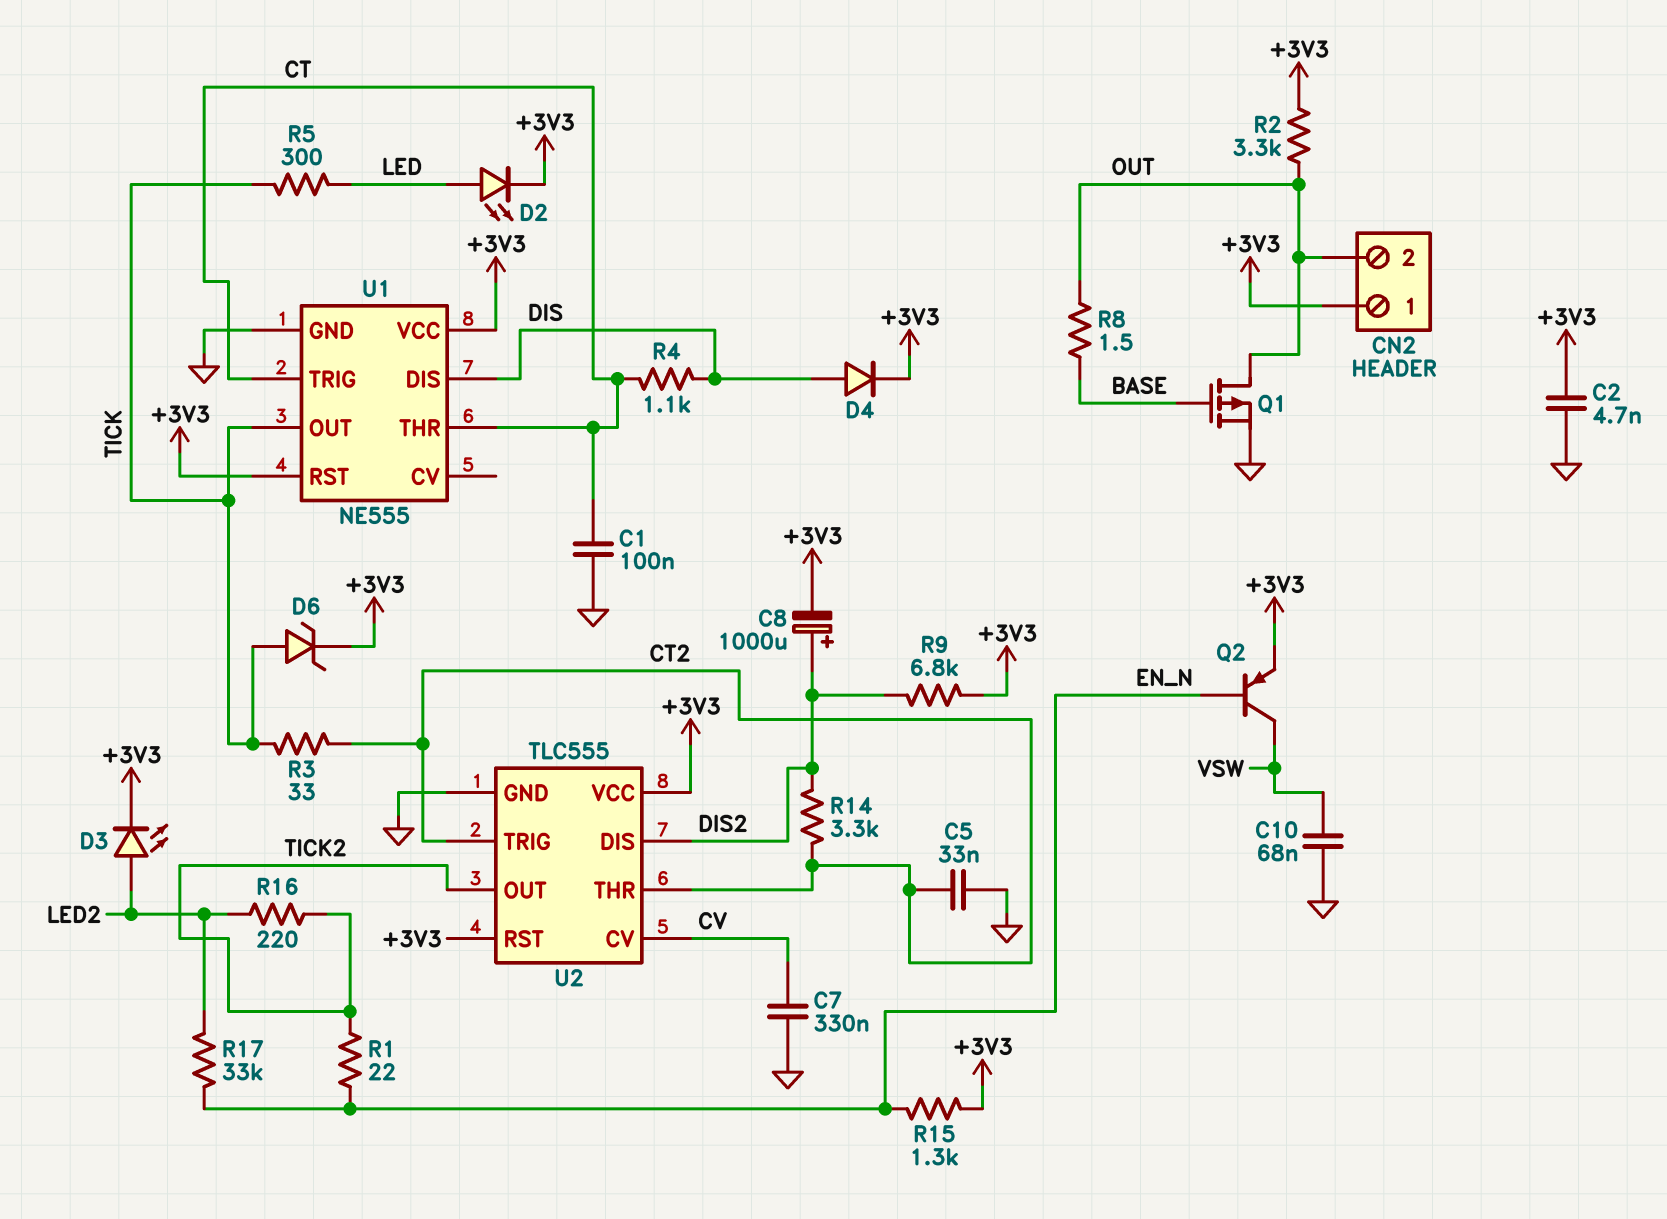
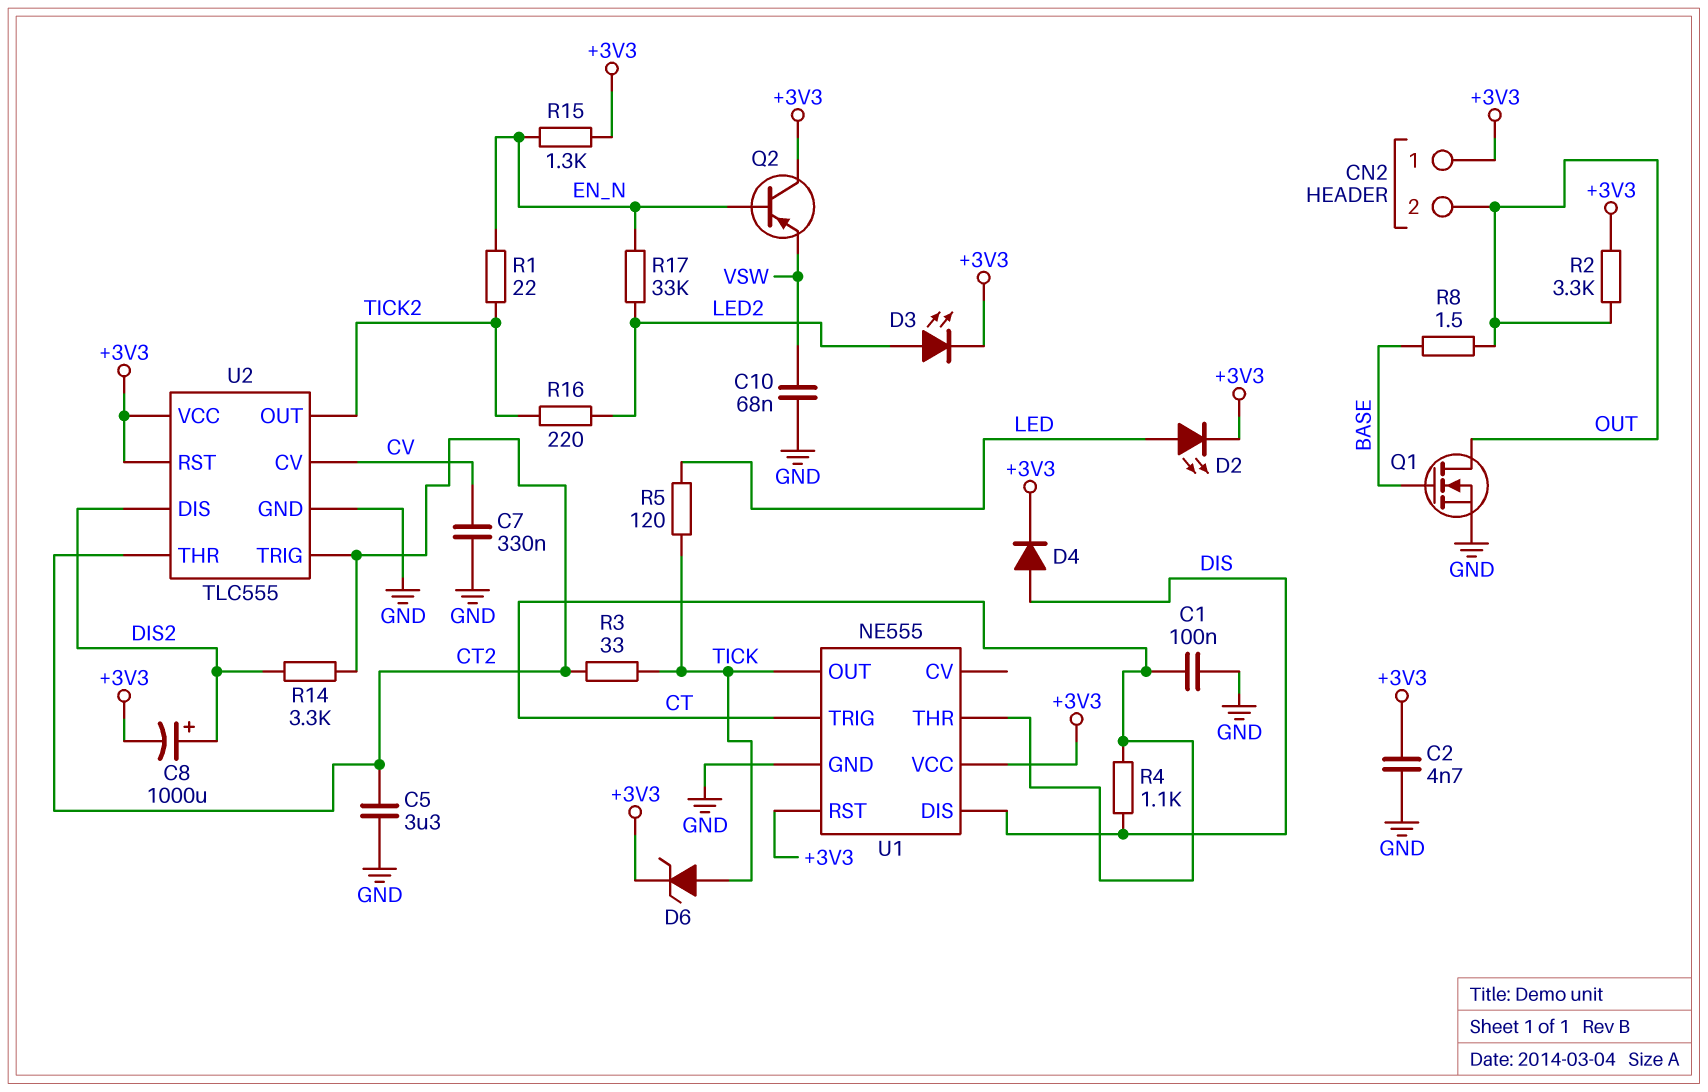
C5: 33nF (CT2, GND) -> 3.3uF (CT2, GND)
Q1: PMOS (G BASE, D OUT, S GND) -> NMOS (G BASE, D OUT, S GND)
Q2: PNP (B EN_N, C VSW, E +3V3) -> PNP (B EN_N, C +3V3, E VSW)
R5: 300 (LED, TICK) -> 120 (LED, TICK)
R9: 6.8k (+3V3, DIS2) -> none

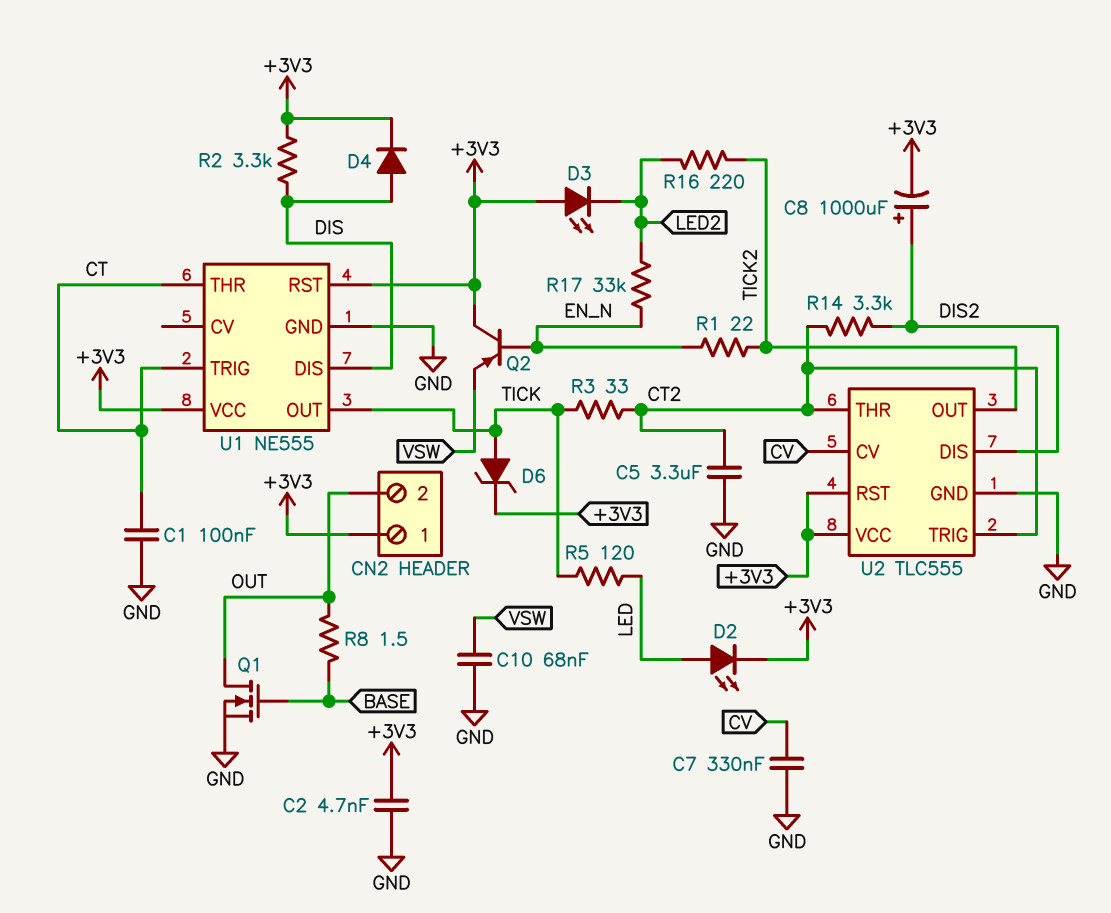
D3: LED (A LED2, K +3V3) -> LED (A +3V3, K LED2)
R2: 3.3k (+3V3, OUT) -> 3.3k (+3V3, DIS)
R4: 1.1k (CT, DIS) -> none
R15: 1.3k (+3V3, EN_N) -> none

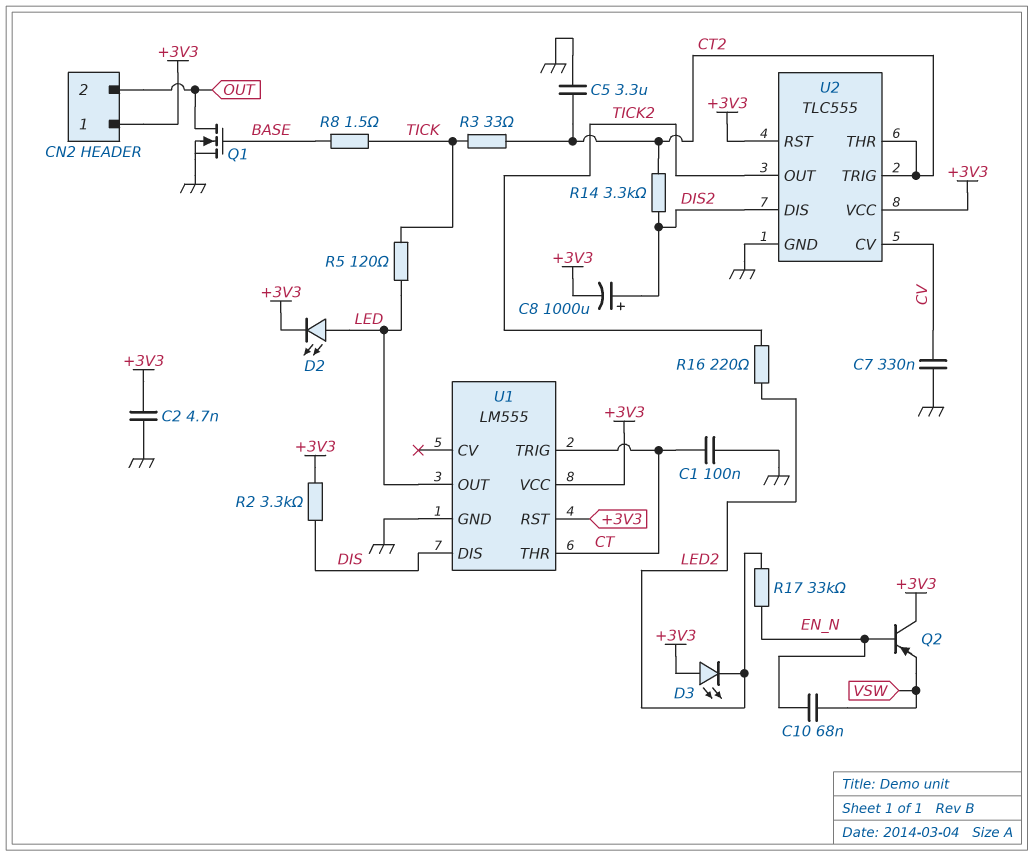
C10: 68nF (GND, VSW) -> 68nF (EN_N, VSW)
D4: diode (A DIS, K +3V3) -> none
D6: zener (A TICK, K +3V3) -> none
R1: 22 (EN_N, TICK2) -> none
R8: 1.5 (BASE, OUT) -> 1.5 (BASE, TICK)
U1: NE555 -> LM555
U1 pin OUT: TICK -> LED

